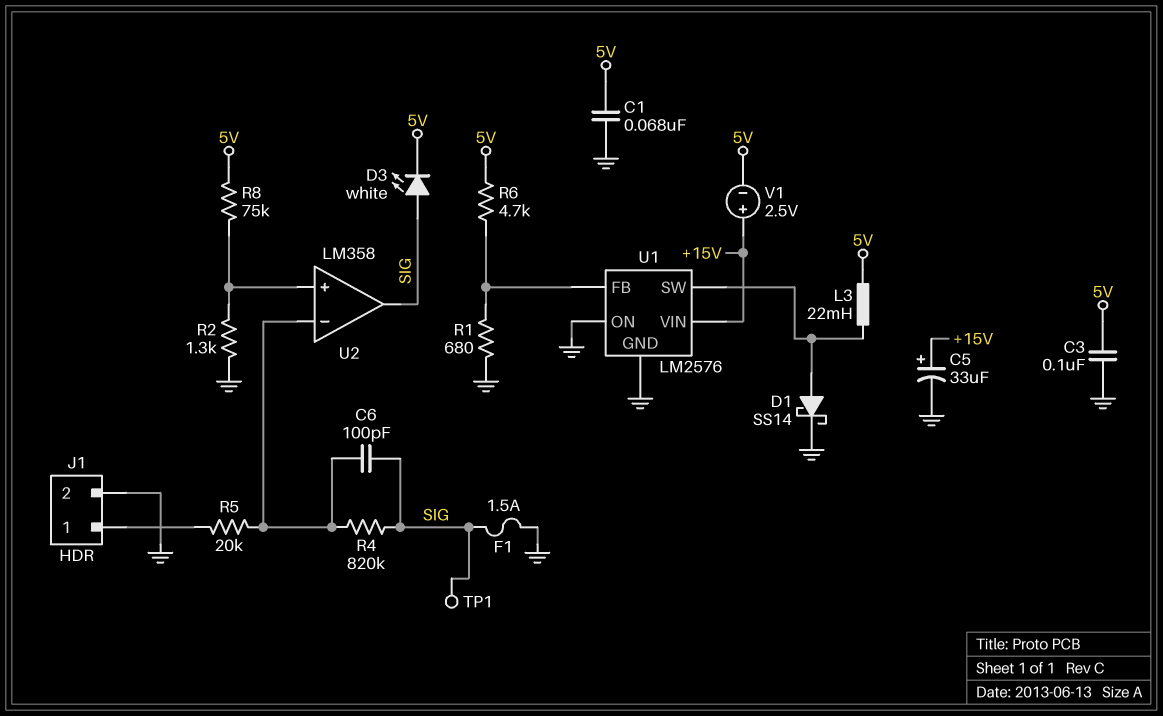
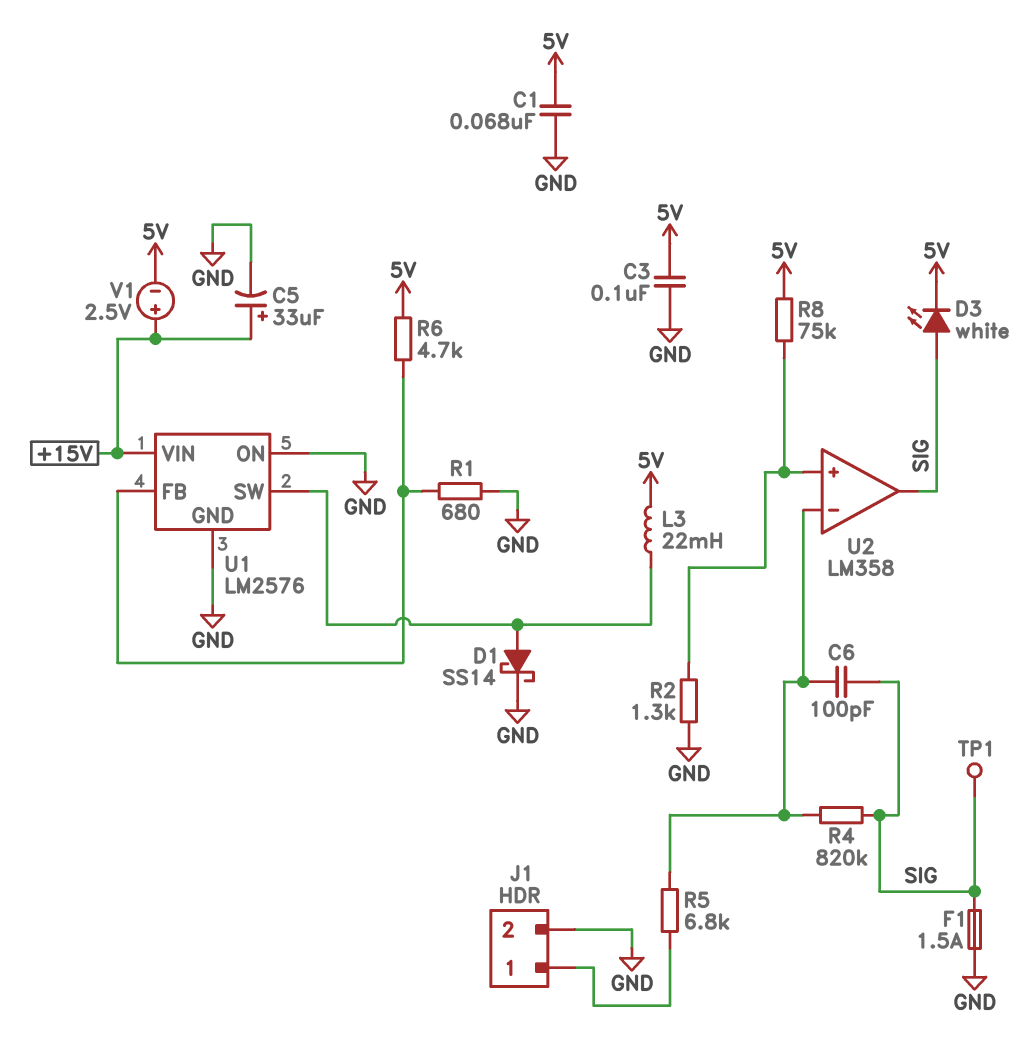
R5: 20k (J1/1, U2/in-) -> 6.8k (J1/1, U2/in-)

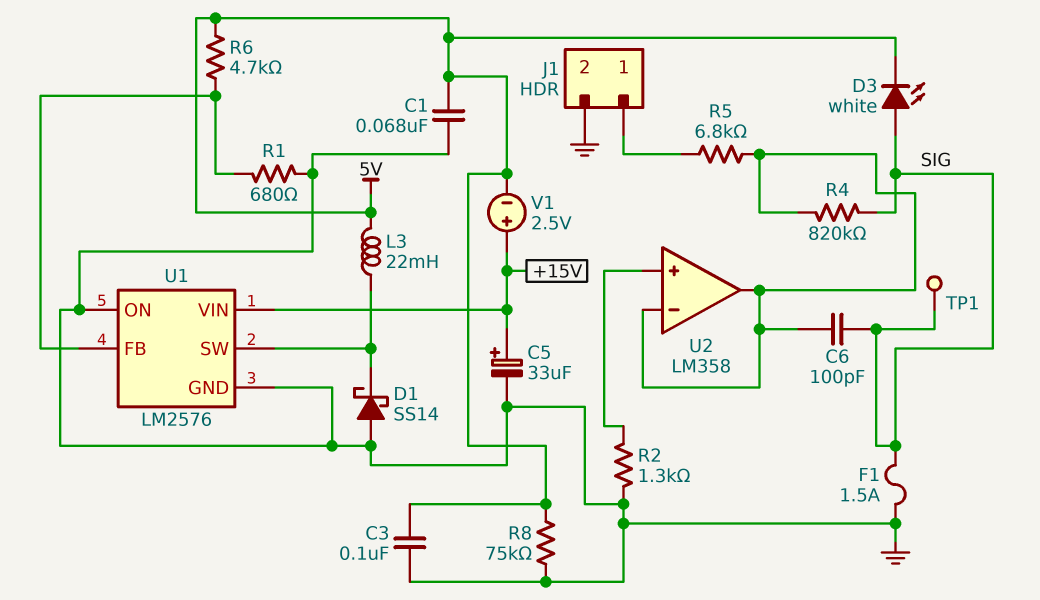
D1: schottky SS14 (A U1/SW, K GND) -> schottky SS14 (A GND, K U1/SW)
R8: 75k (5V, U2/in+) -> 75k (5V, GND)
U2 pin out: SIG -> U2/in-

